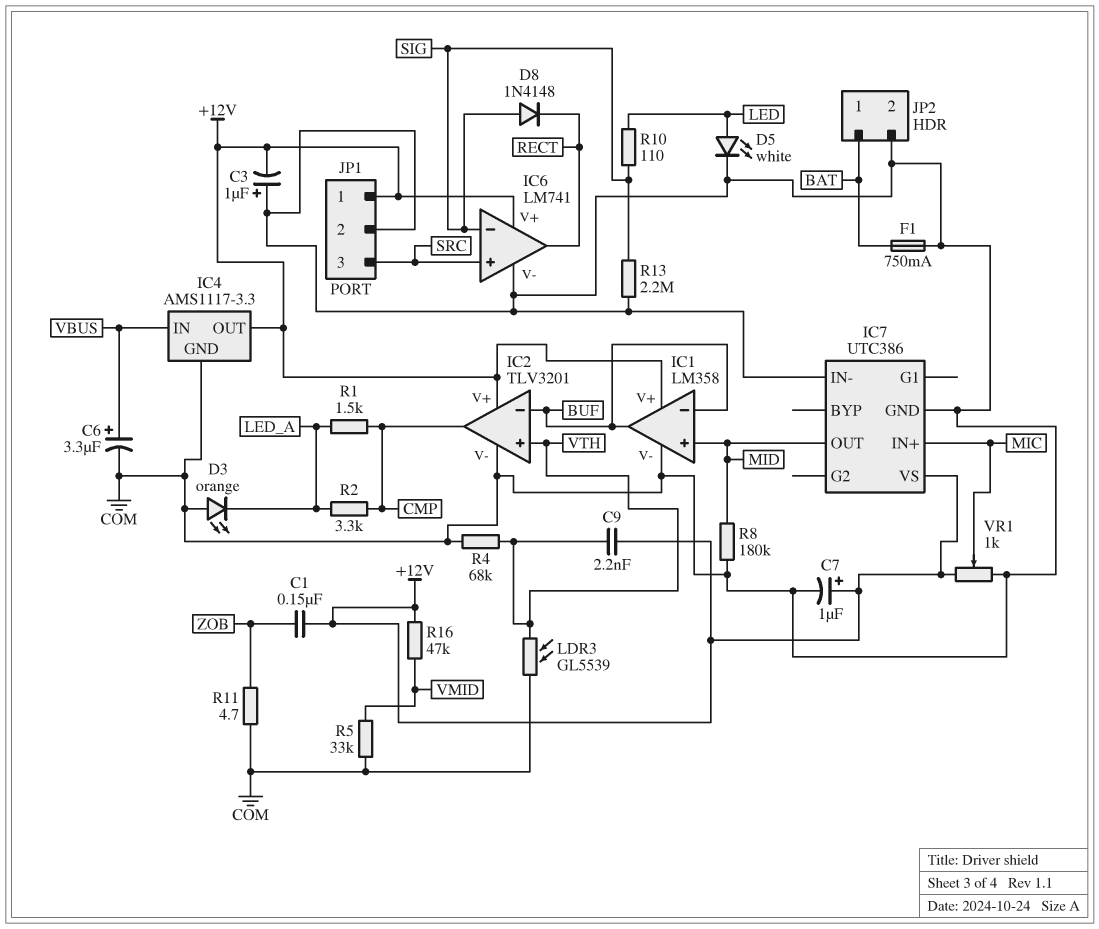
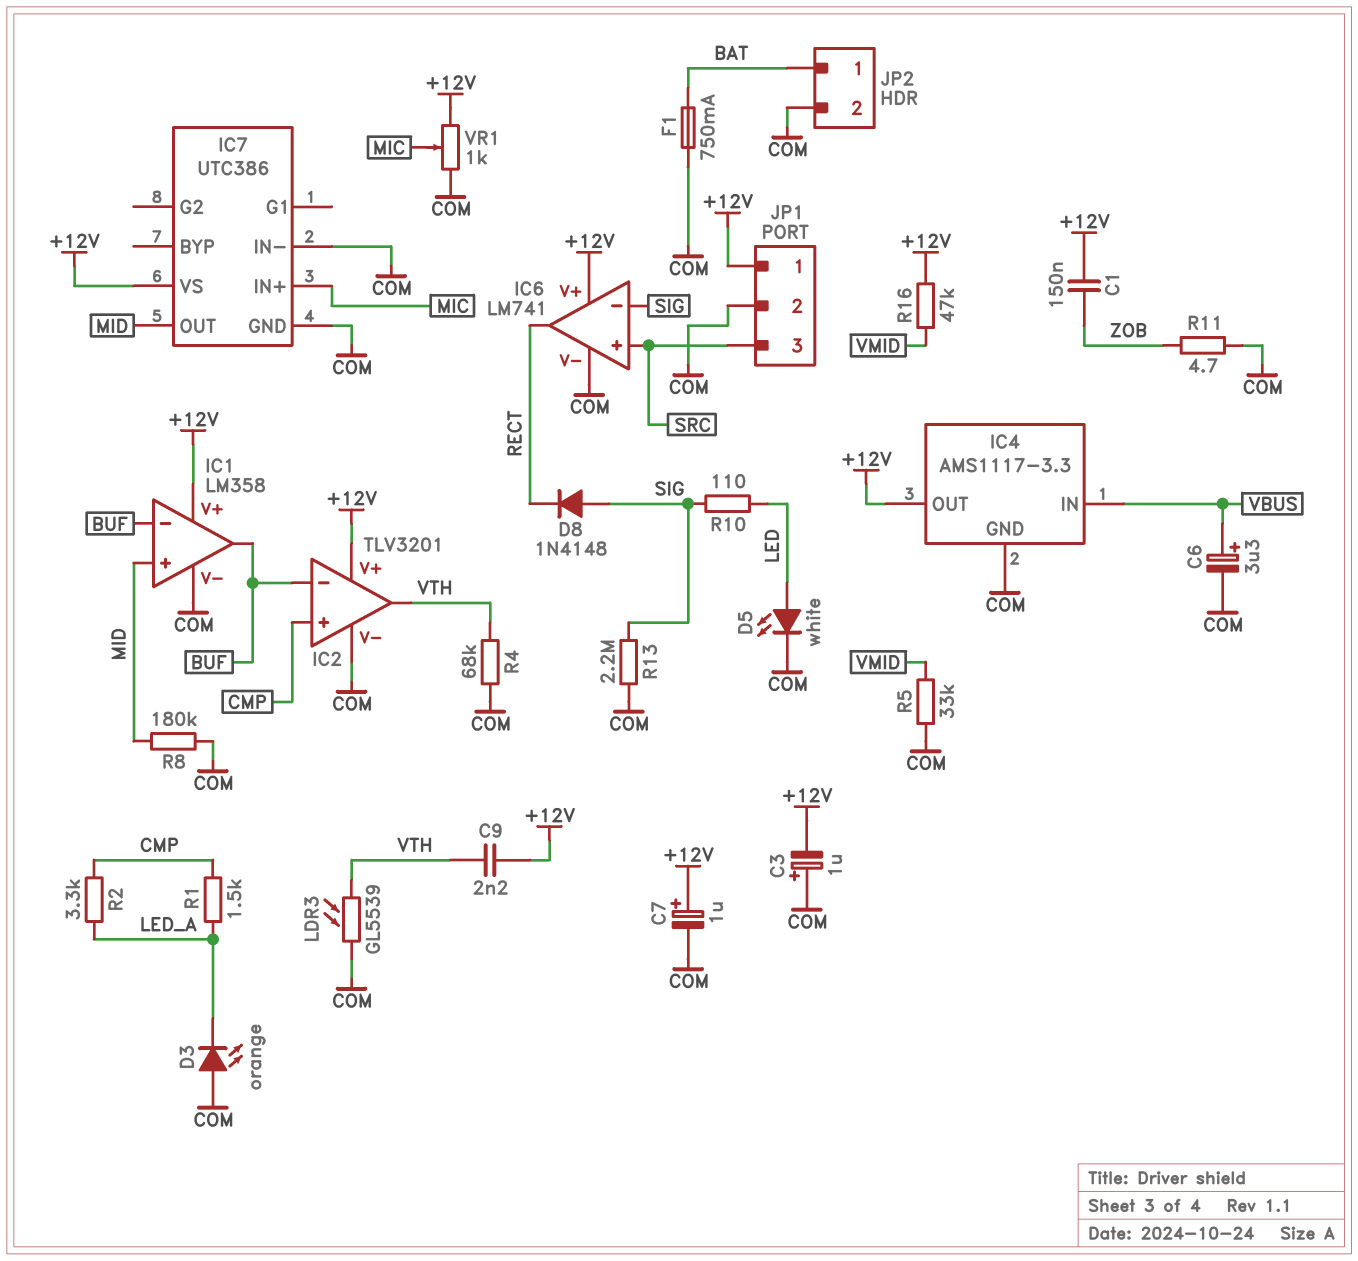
IC2 pin in+: VTH -> CMP
IC2 pin out: CMP -> VTH

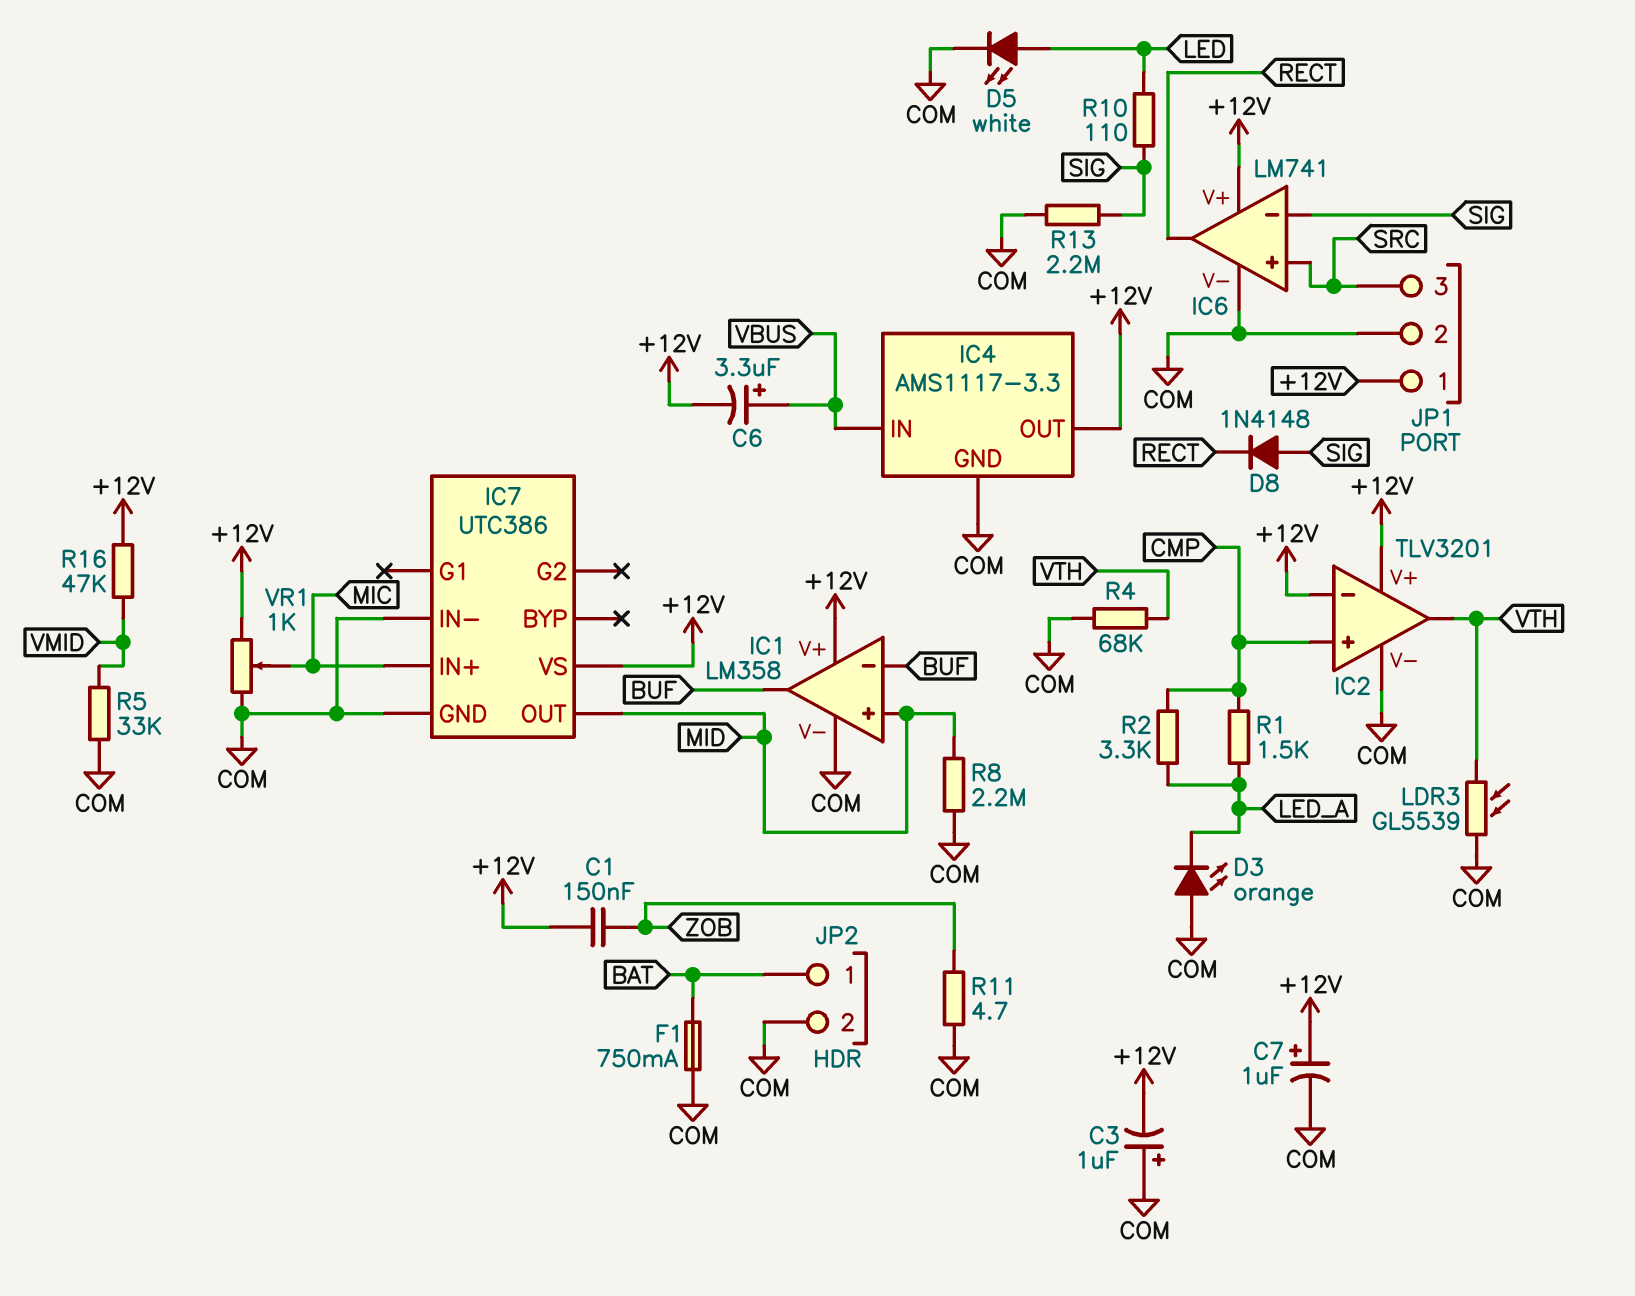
C6: 3.3uF (plus VBUS, minus COM) -> 3.3uF (plus VBUS, minus +12V)
C9: 2.2nF (+12V, VTH) -> none
IC2 pin in-: BUF -> +12V
R8: 180k (COM, MID) -> 2.2M (COM, MID)

